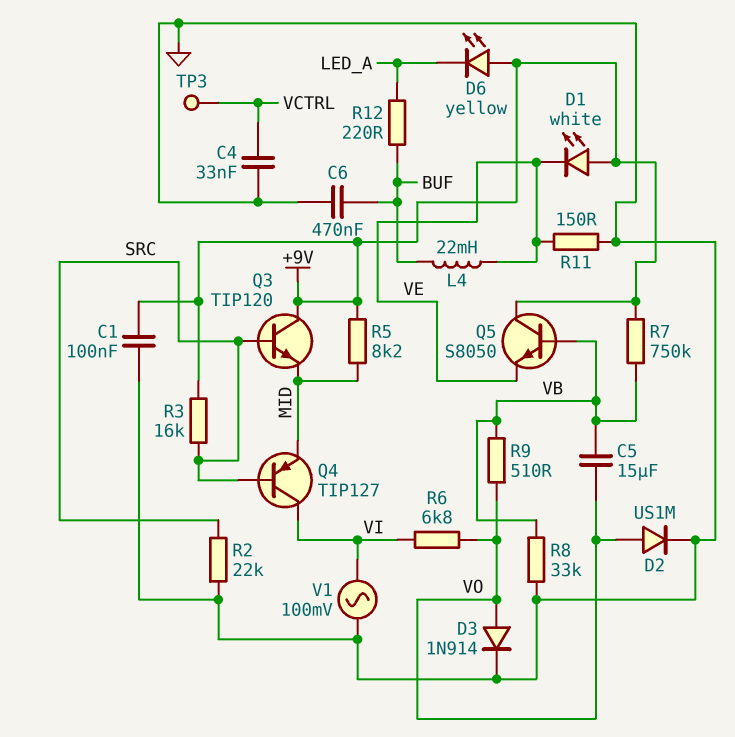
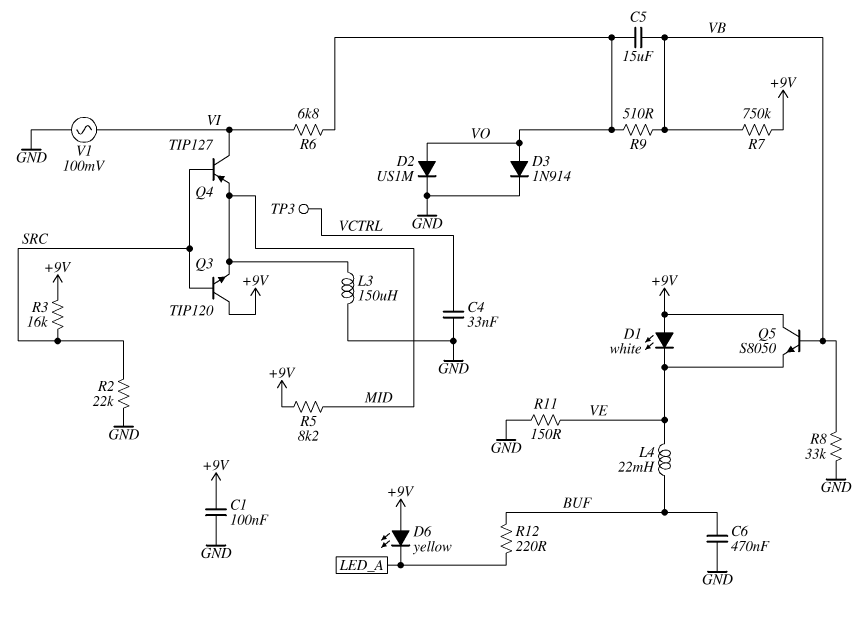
L3: none -> 150uH (GND, MID)

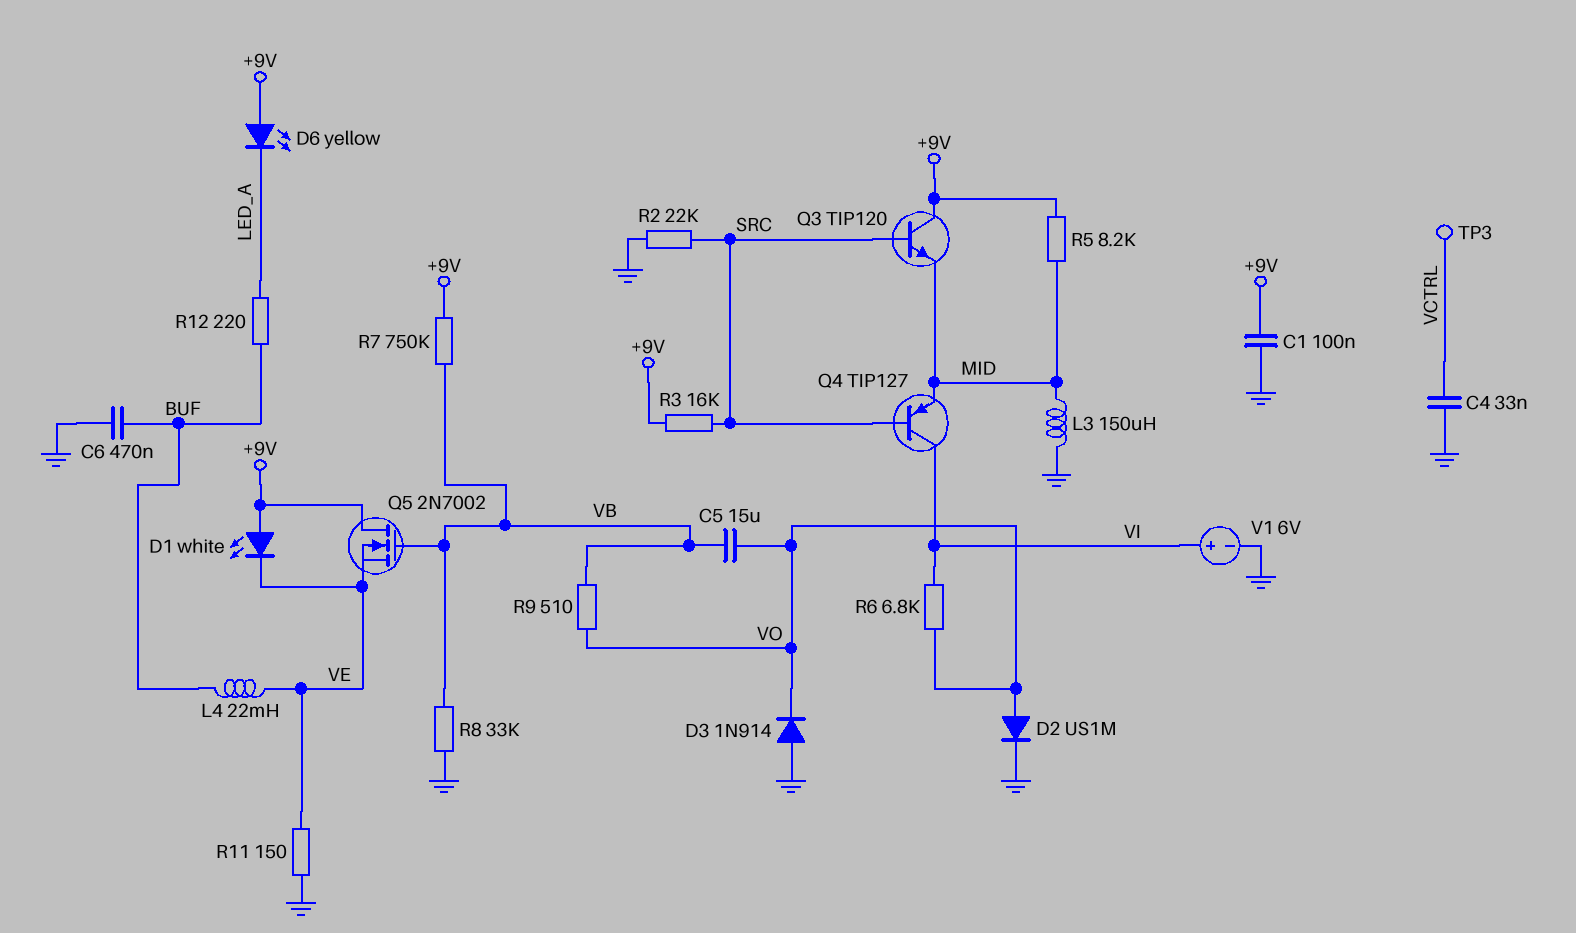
D3: diode 1N914 (A VO, K GND) -> diode 1N914 (A GND, K VO)
Q5: NPN S8050 (B VB, C +9V, E VE) -> NMOS 2N7002 (G VB, D +9V, S VE)
V1: AC 100mV (GND, VI) -> 6V (plus VI, minus GND)

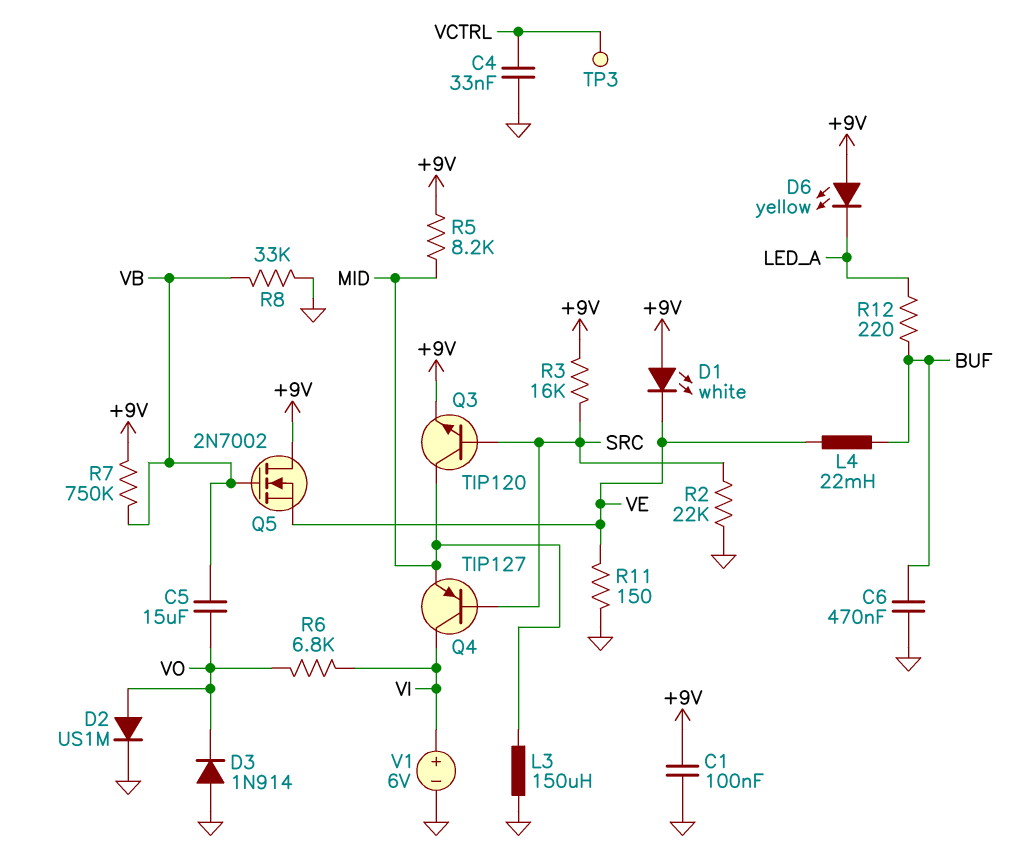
Q3: NPN TIP120 (B SRC, C +9V, E MID) -> NPN TIP120 (B SRC, C MID, E +9V)
R9: 510 (VB, VO) -> none

